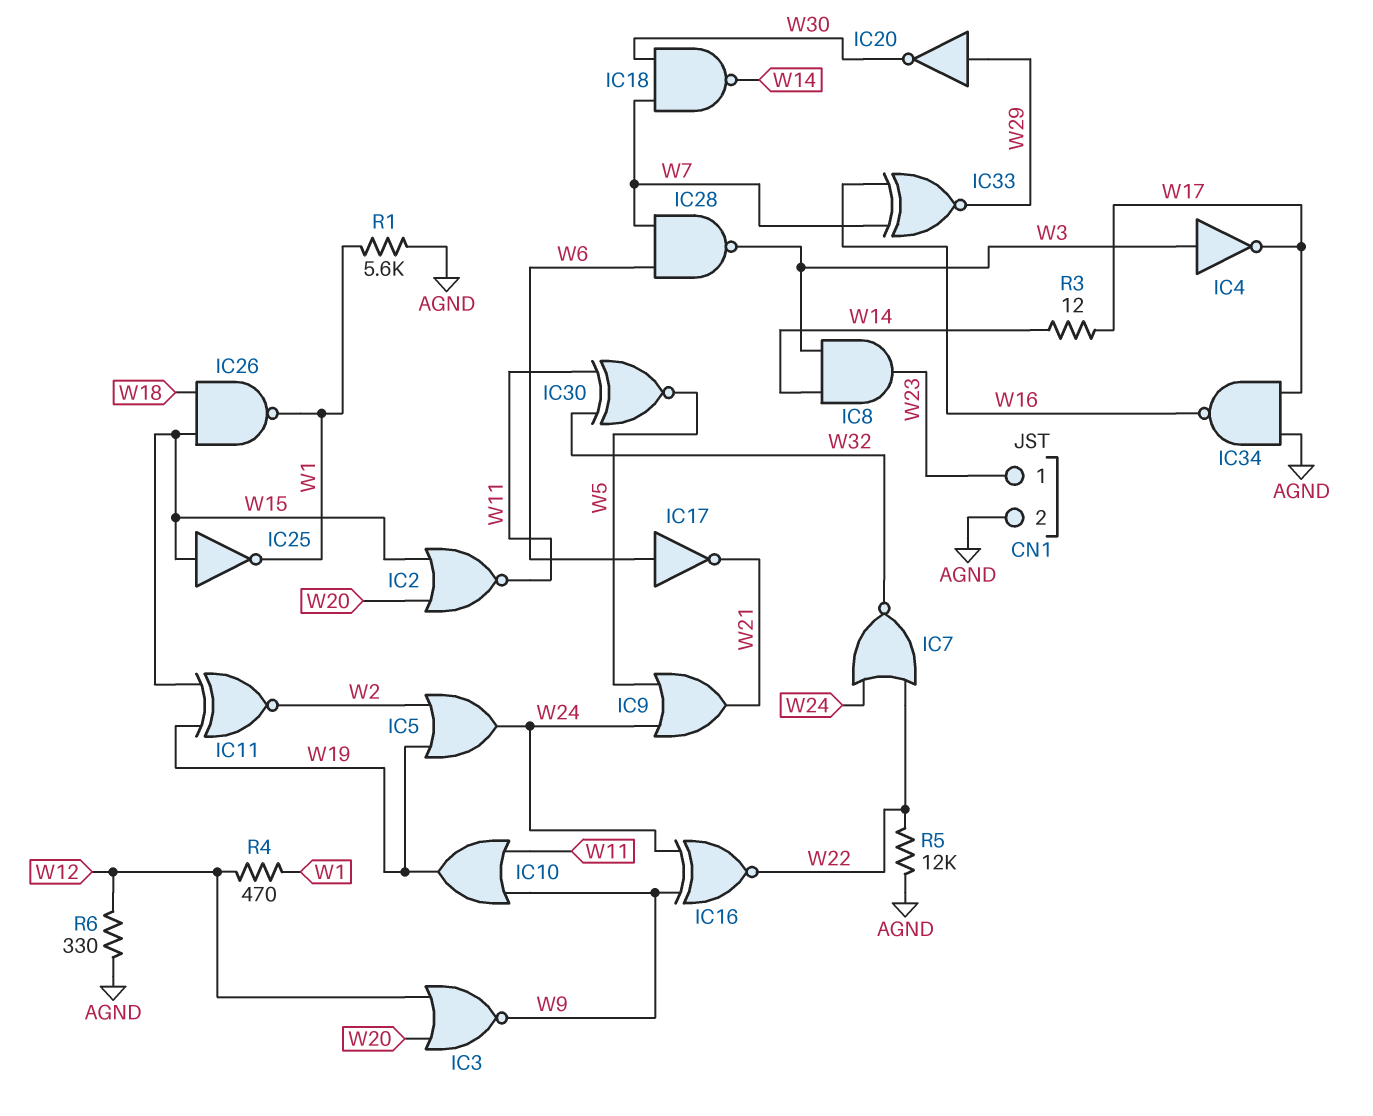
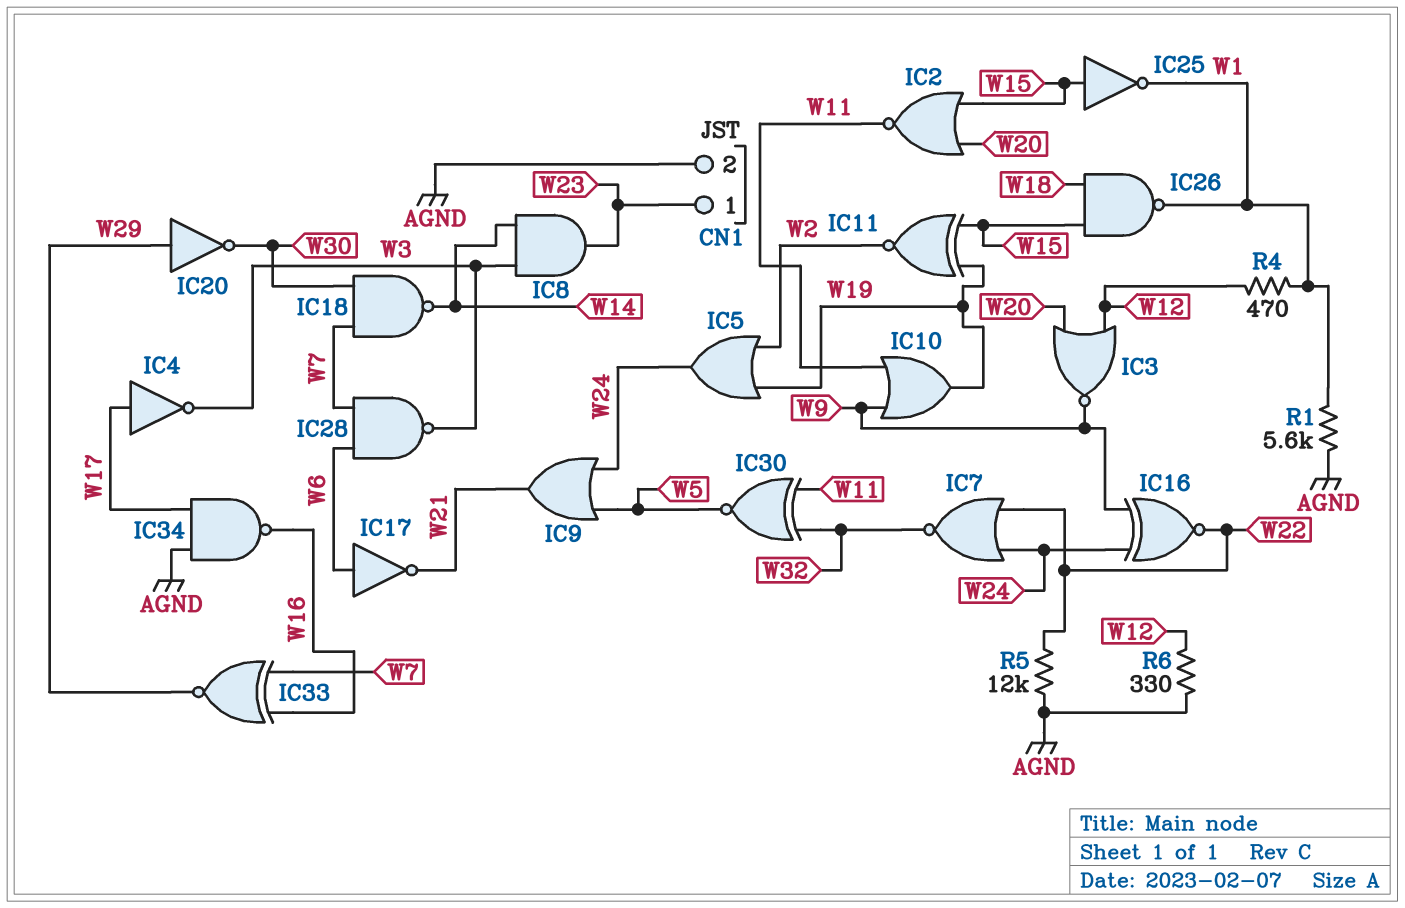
IC4: NOT (in W3, out W17) -> NOT (in W17, out W3)
R3: 12 (W14, W17) -> none

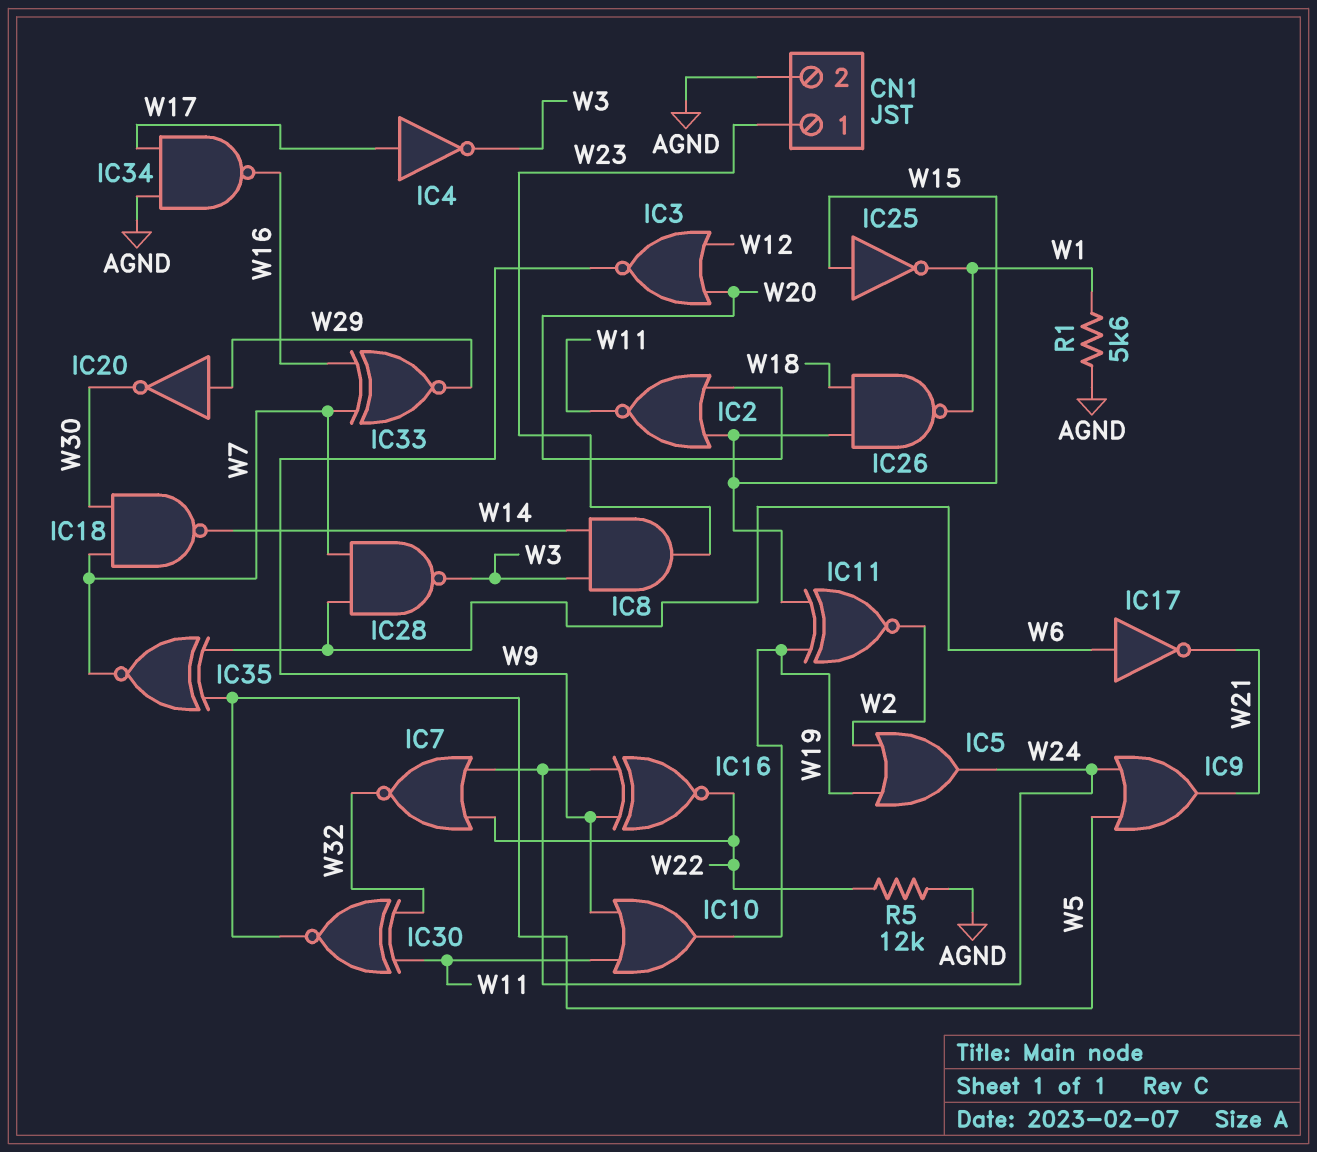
IC35: none -> XNOR (in W5, in W6, out W7)
R4: 470 (W1, W12) -> none
R6: 330 (AGND, W12) -> none

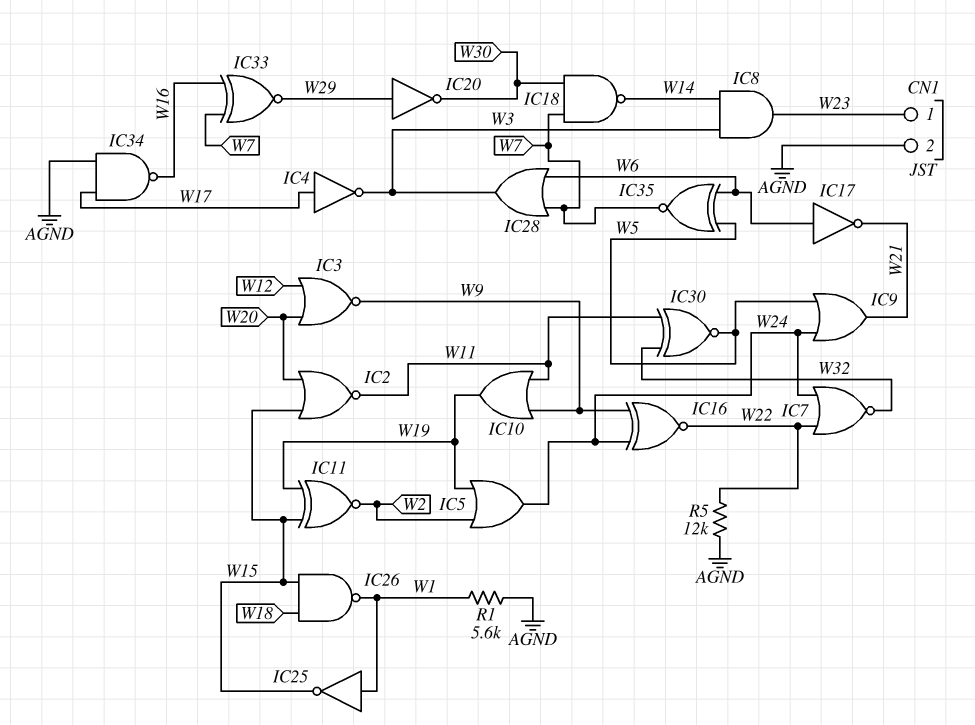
IC25: NOT (in W15, out W1) -> NOT (in W1, out W15)
IC28: NAND (in W6, in W7, out W3) -> OR (in W6, in W7, out W3)

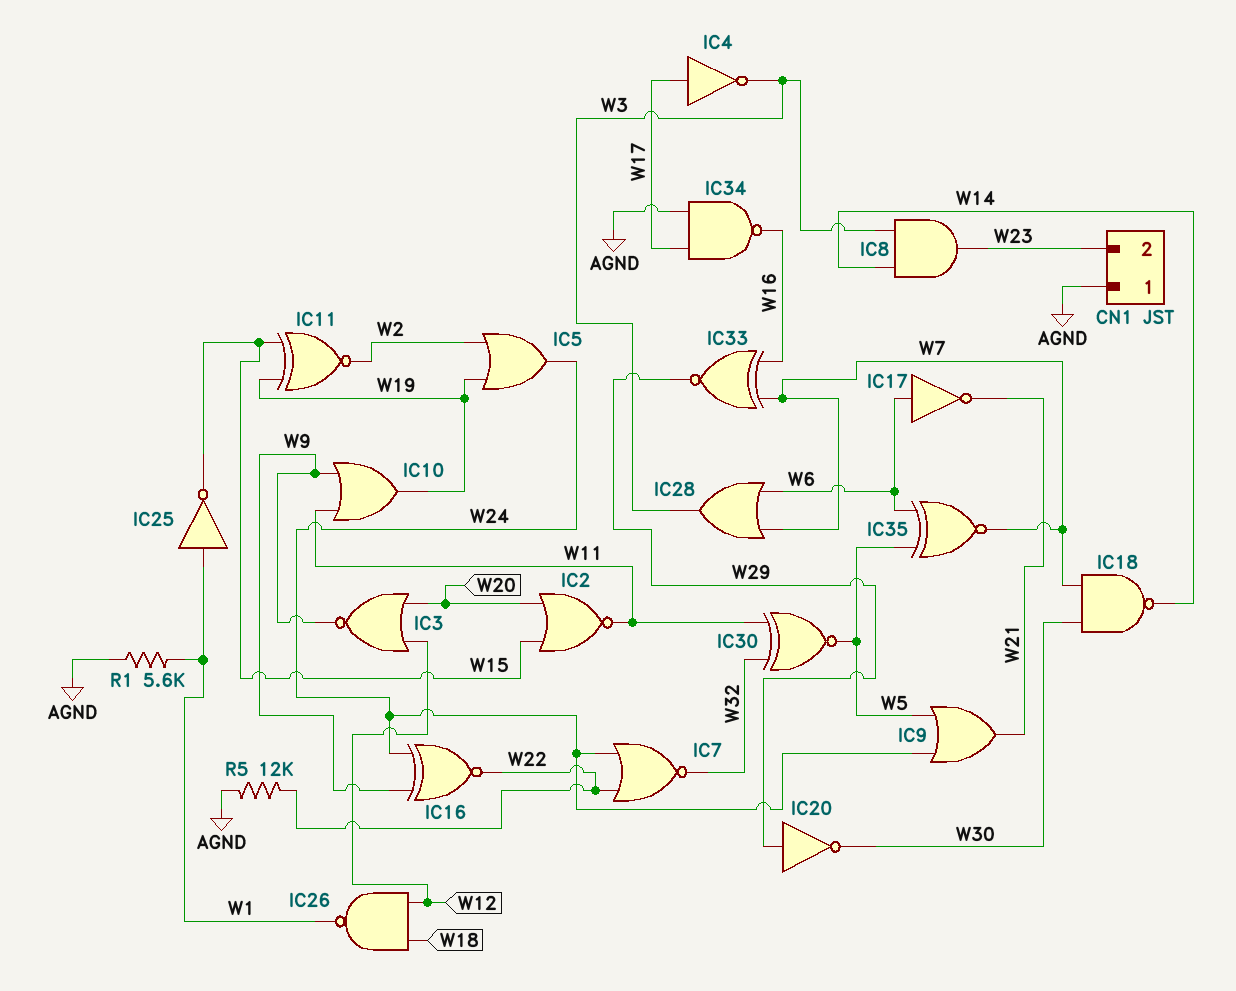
CN1 pin 1: W23 -> AGND
CN1 pin 2: AGND -> W23
IC26: NAND (in W15, in W18, out W1) -> NAND (in W12, in W18, out W1)

